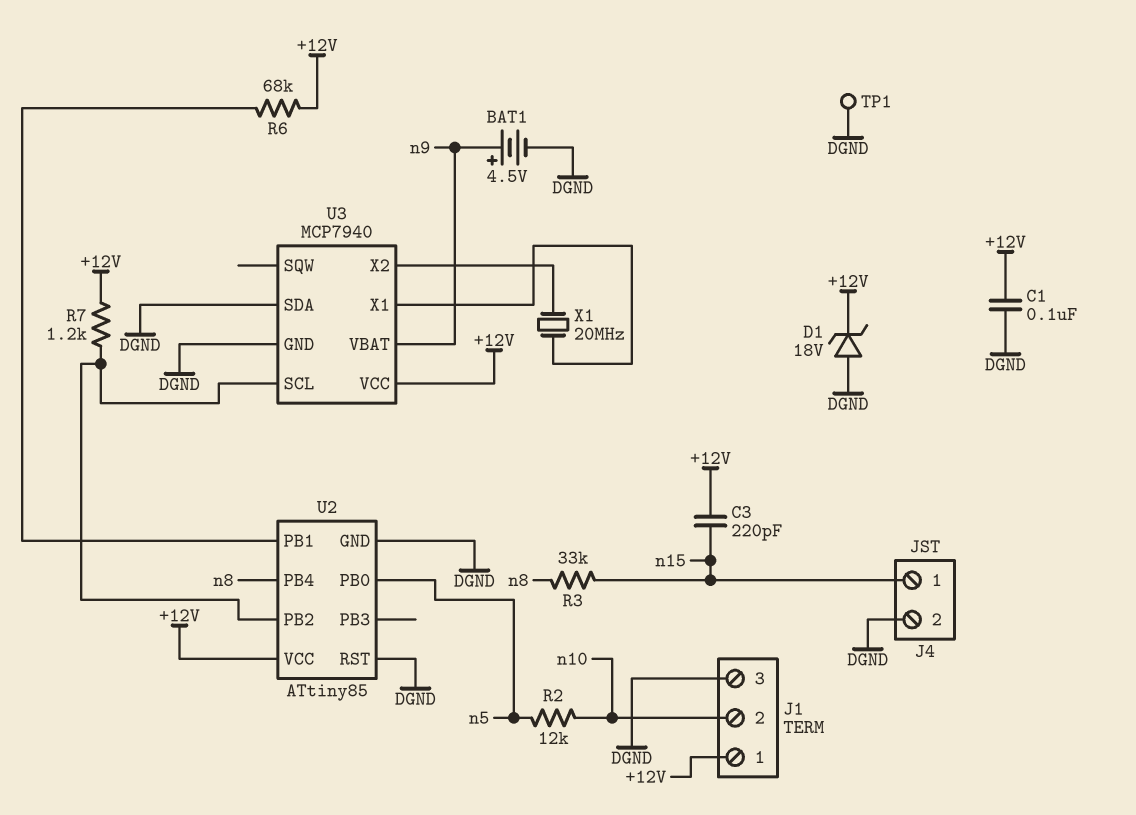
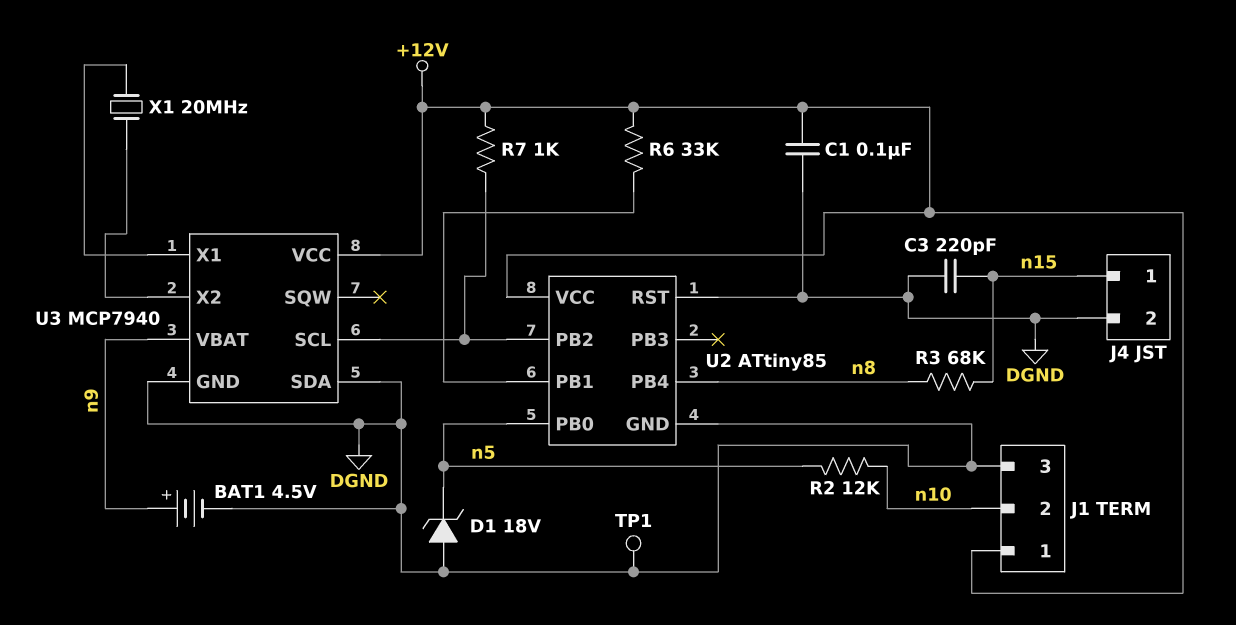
C3: 220pF (+12V, n15) -> 220pF (DGND, n15)
D1: zener 18V (A DGND, K +12V) -> zener 18V (A DGND, K n5)
R3: 33k (n8, n15) -> 68k (n8, n15)
R6: 68k (+12V, U2/PB1) -> 33k (+12V, U2/PB1)
R7: 1.2k (+12V, U2/PB2) -> 1k (+12V, U2/PB2)

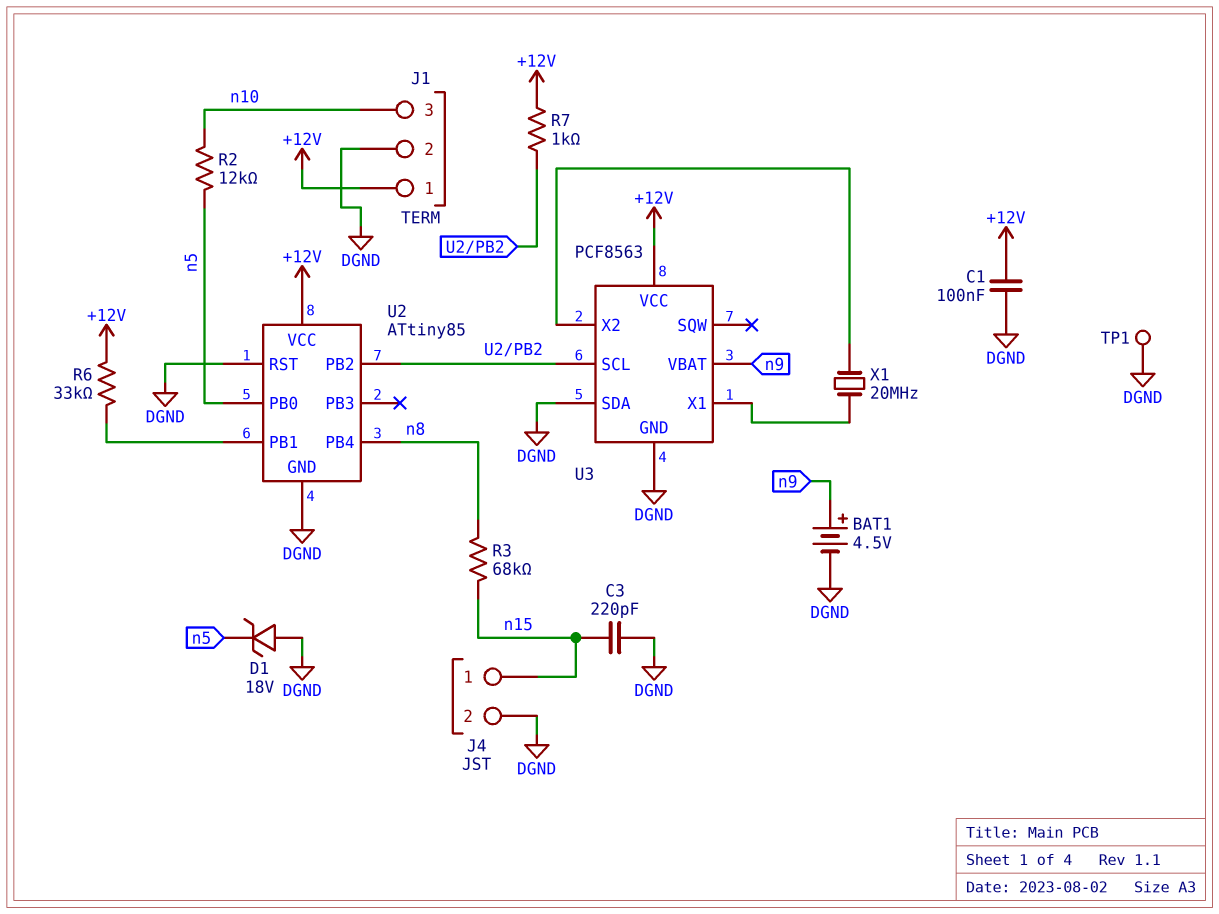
J1 pin 2: n10 -> DGND
J1 pin 3: DGND -> n10
U3: MCP7940 -> PCF8563

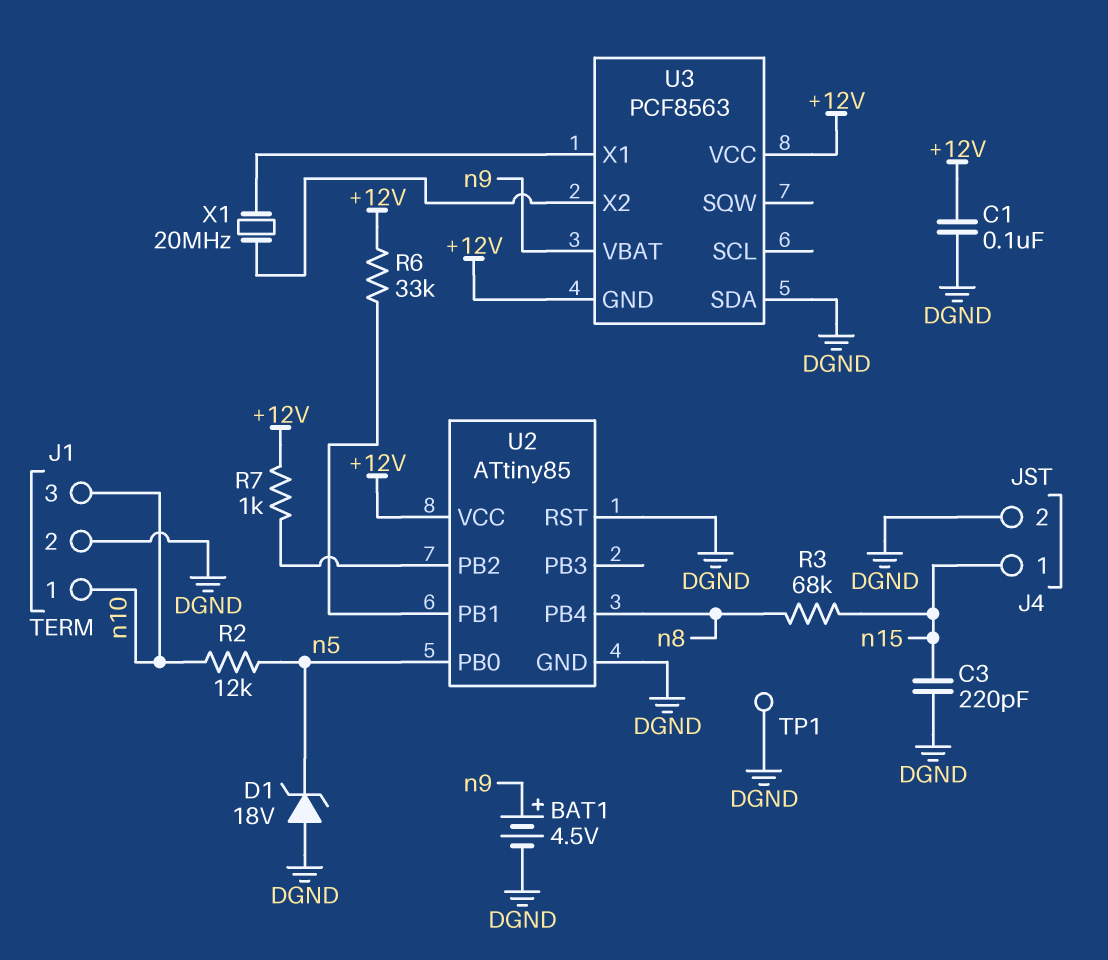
J1 pin 1: +12V -> n10
U3 pin GND: DGND -> +12V
U3 pin SCL: U2/PB2 -> none

